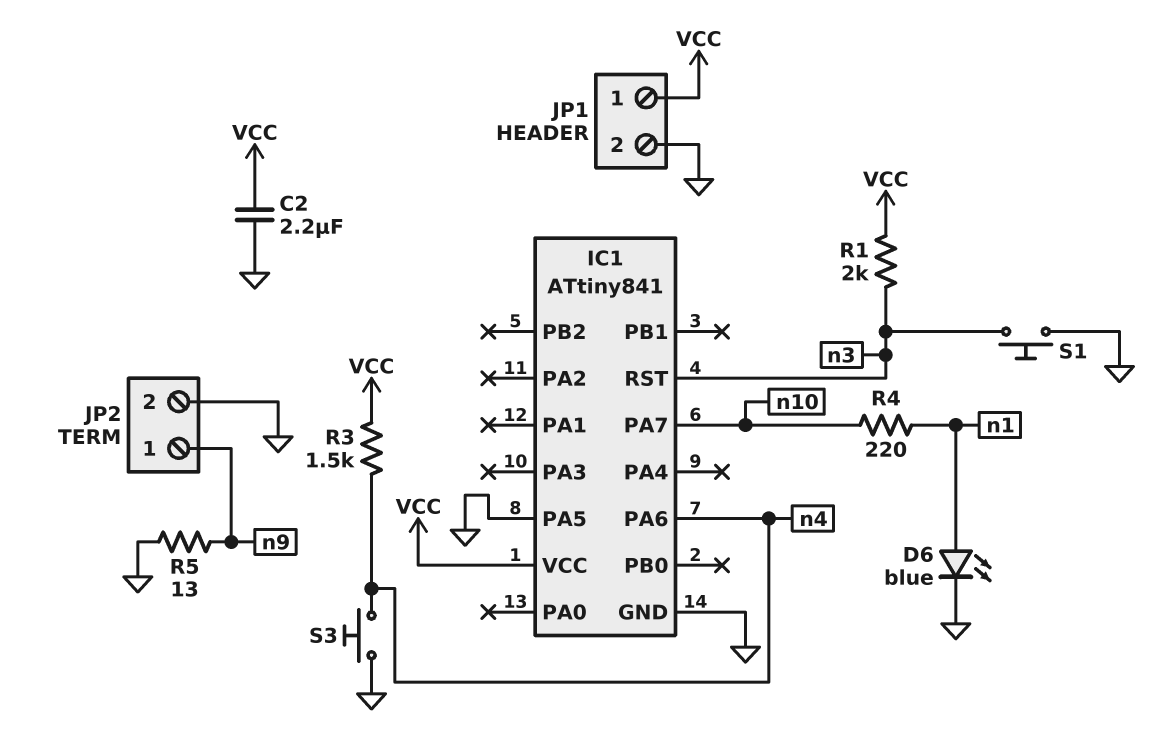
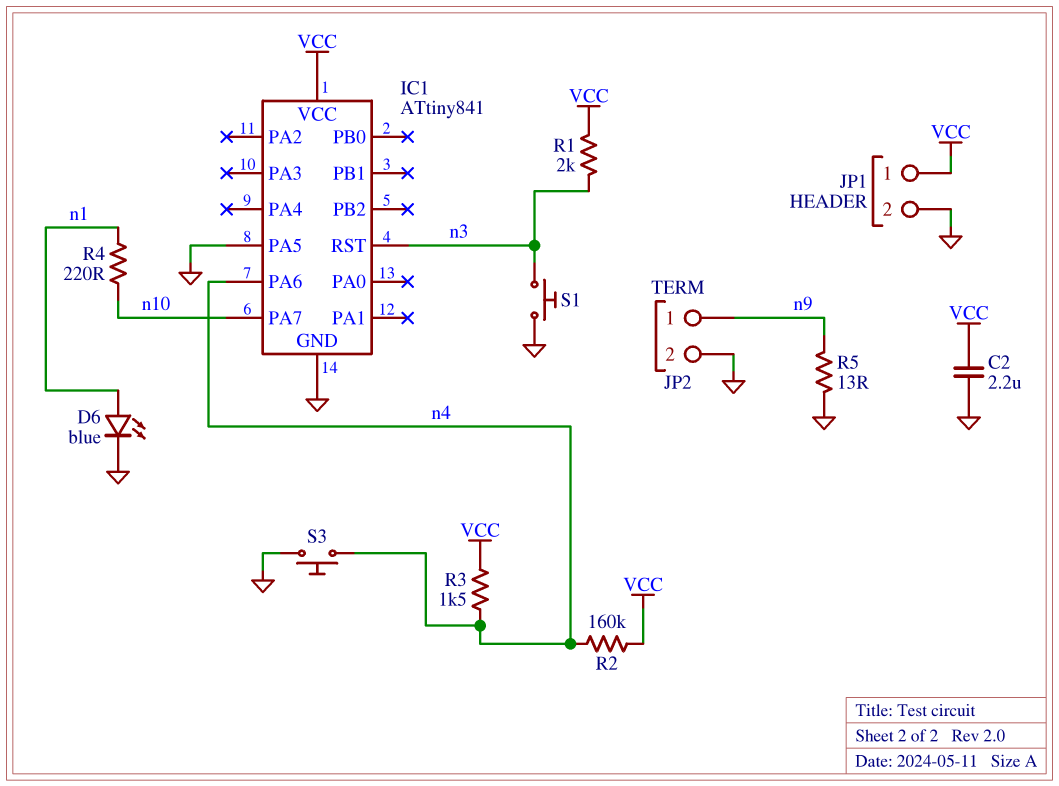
R2: none -> 160k (VCC, n4)

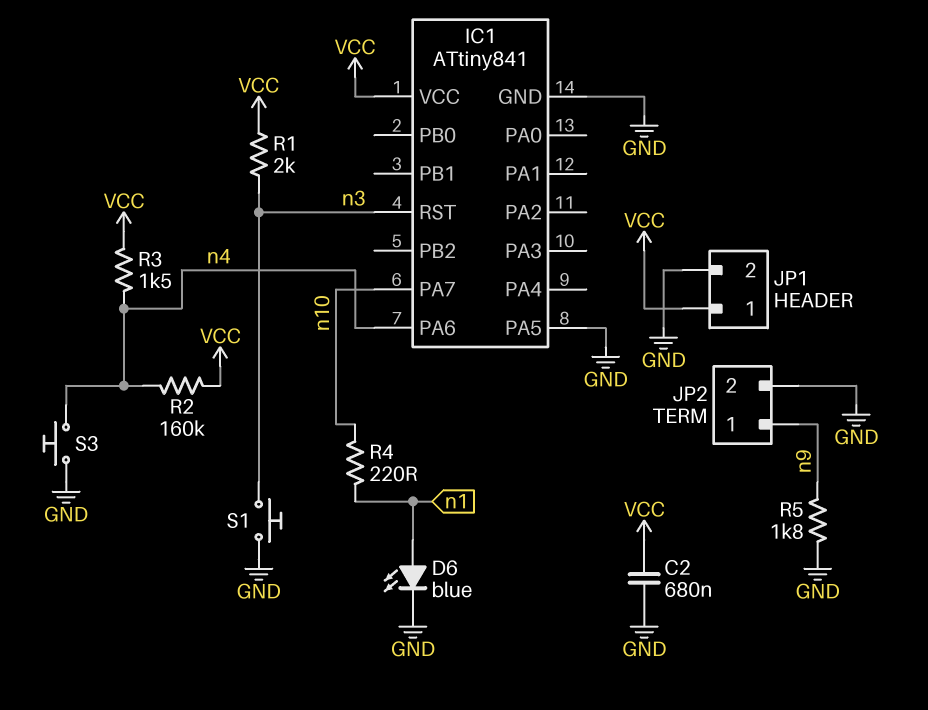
C2: 2.2uF (GND, VCC) -> 680nF (GND, VCC)
R5: 13 (GND, n9) -> 1.8k (GND, n9)

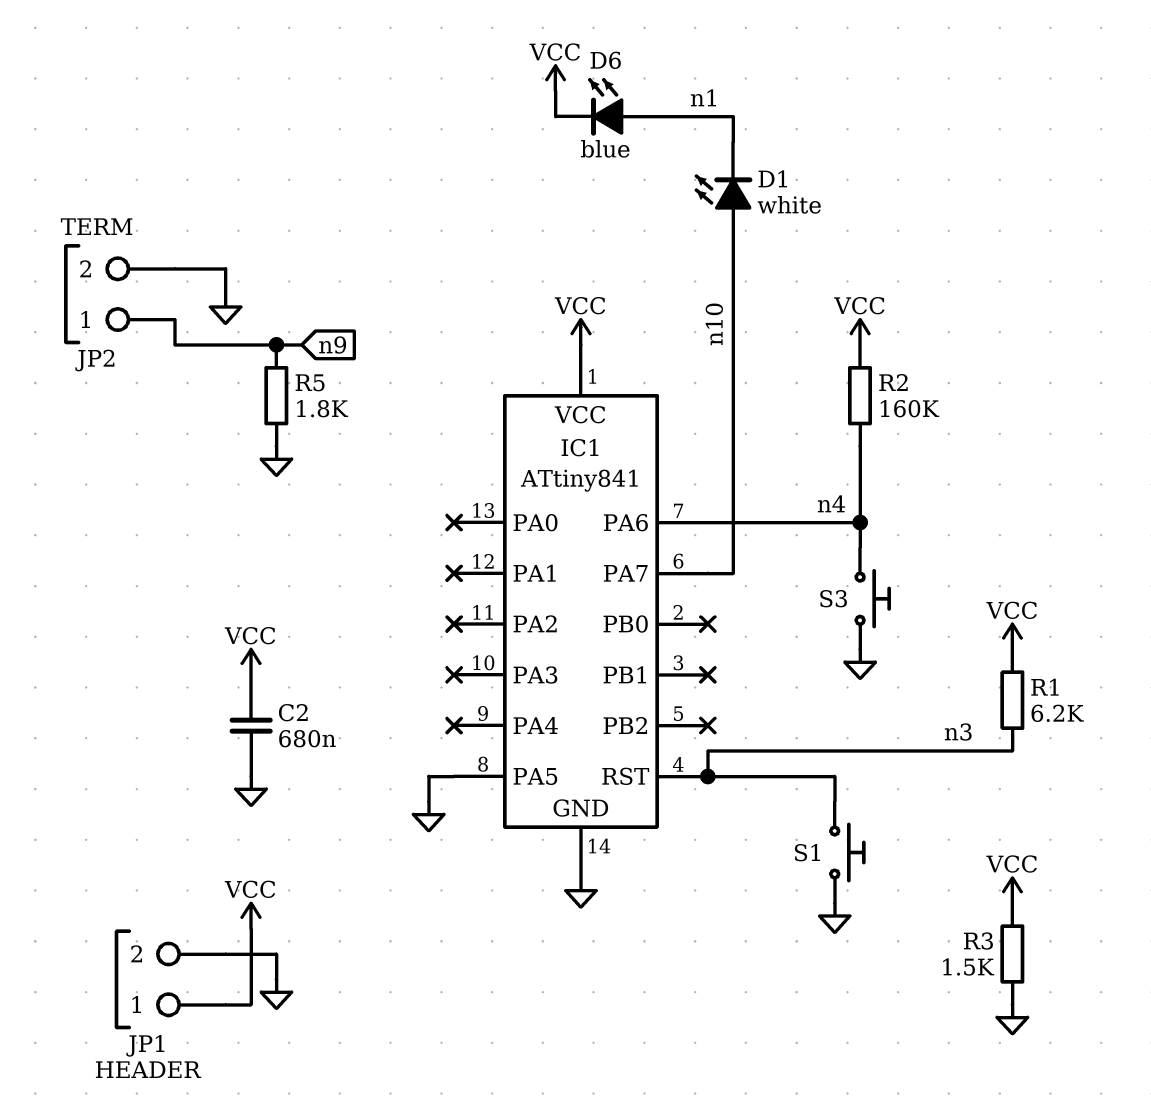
D1: none -> LED white (A n10, K n1)
D6: LED blue (A n1, K GND) -> LED blue (A n1, K VCC)
R1: 2k (VCC, n3) -> 6.2k (VCC, n3)
R3: 1.5k (VCC, n4) -> 1.5k (GND, VCC)
R4: 220 (n1, n10) -> none

